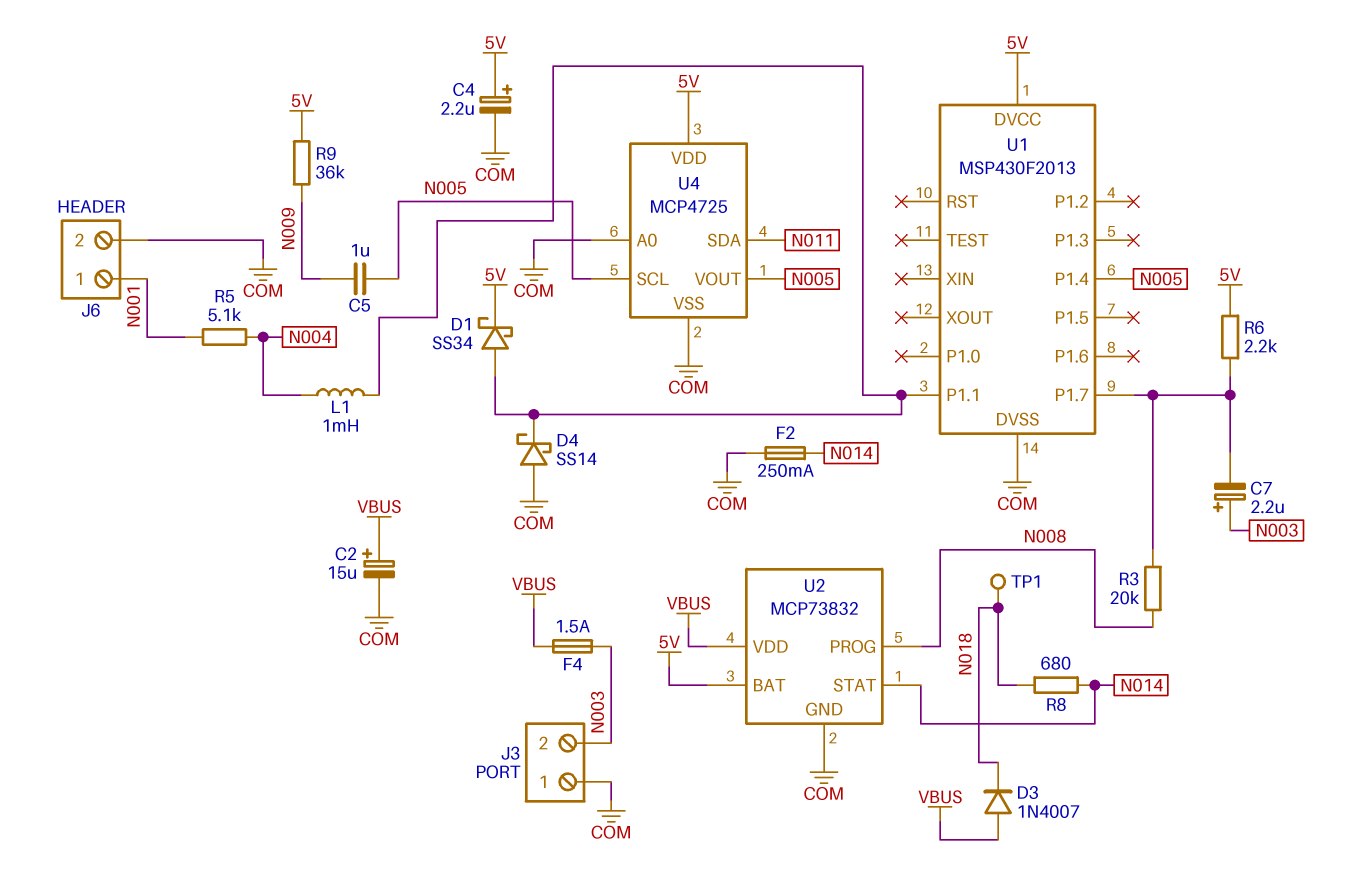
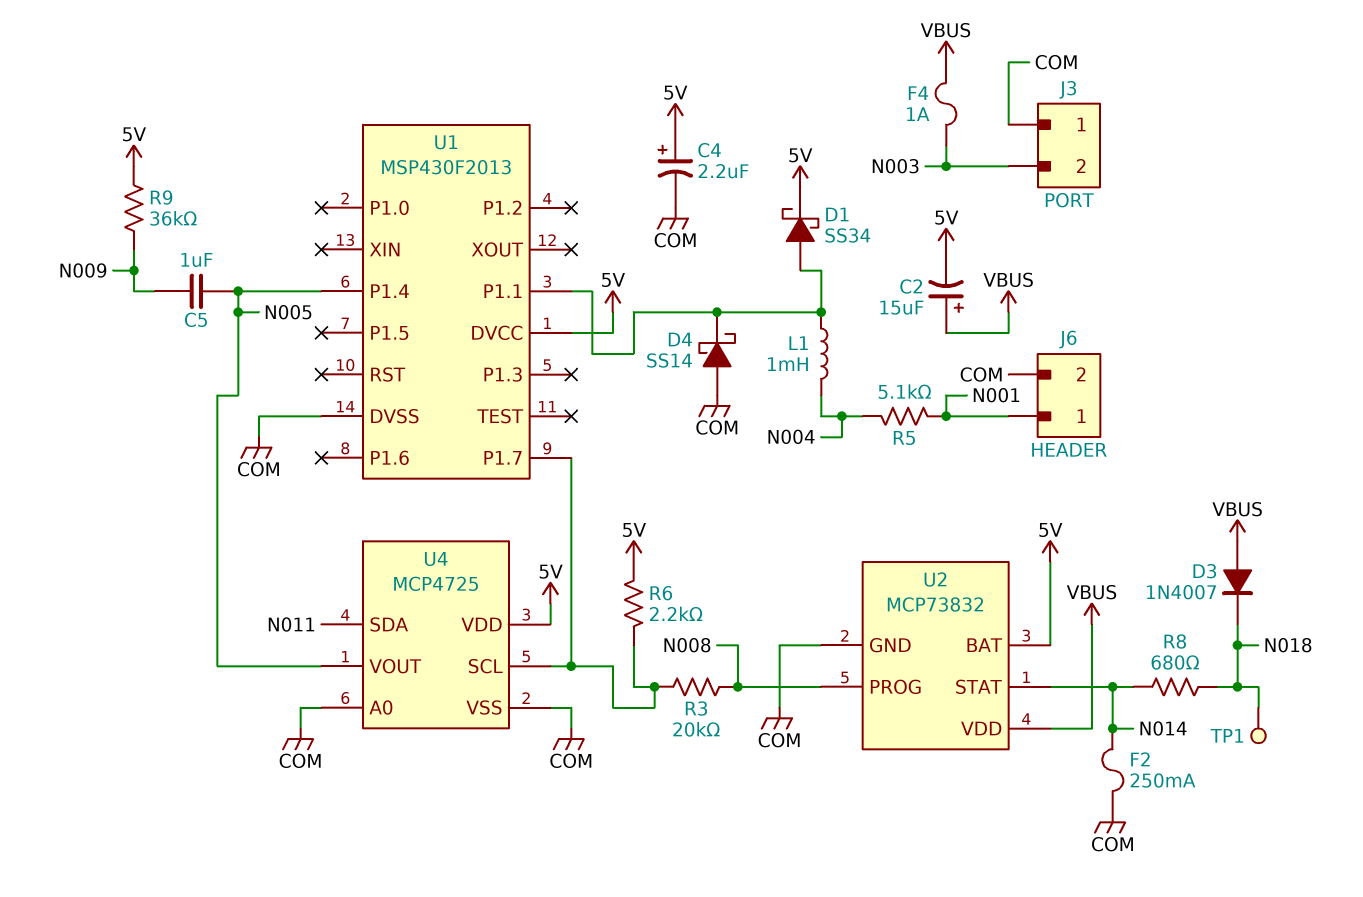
C2: 15uF (plus VBUS, minus COM) -> 15uF (plus VBUS, minus 5V)
C7: 2.2uF (plus N003, minus U1/P1.7) -> none
F4: 1.5A (N003, VBUS) -> 1A (N003, VBUS)
U4 pin SCL: N005 -> U1/P1.7

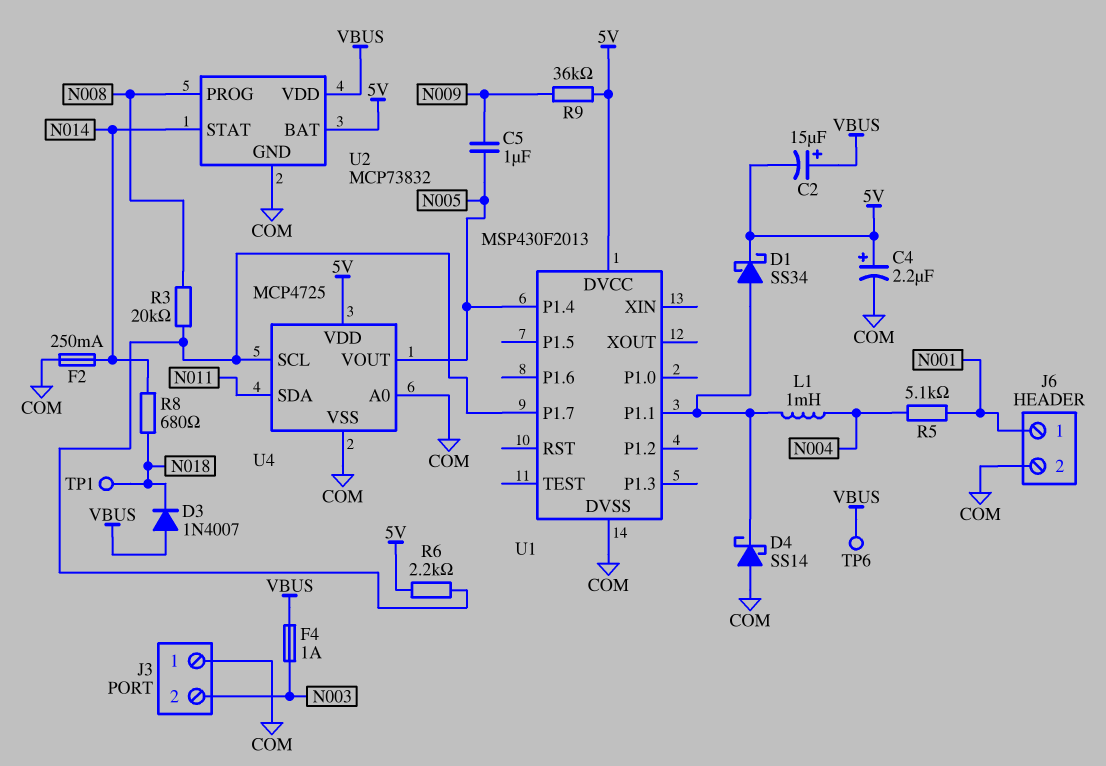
TP6: none -> test point (VBUS)

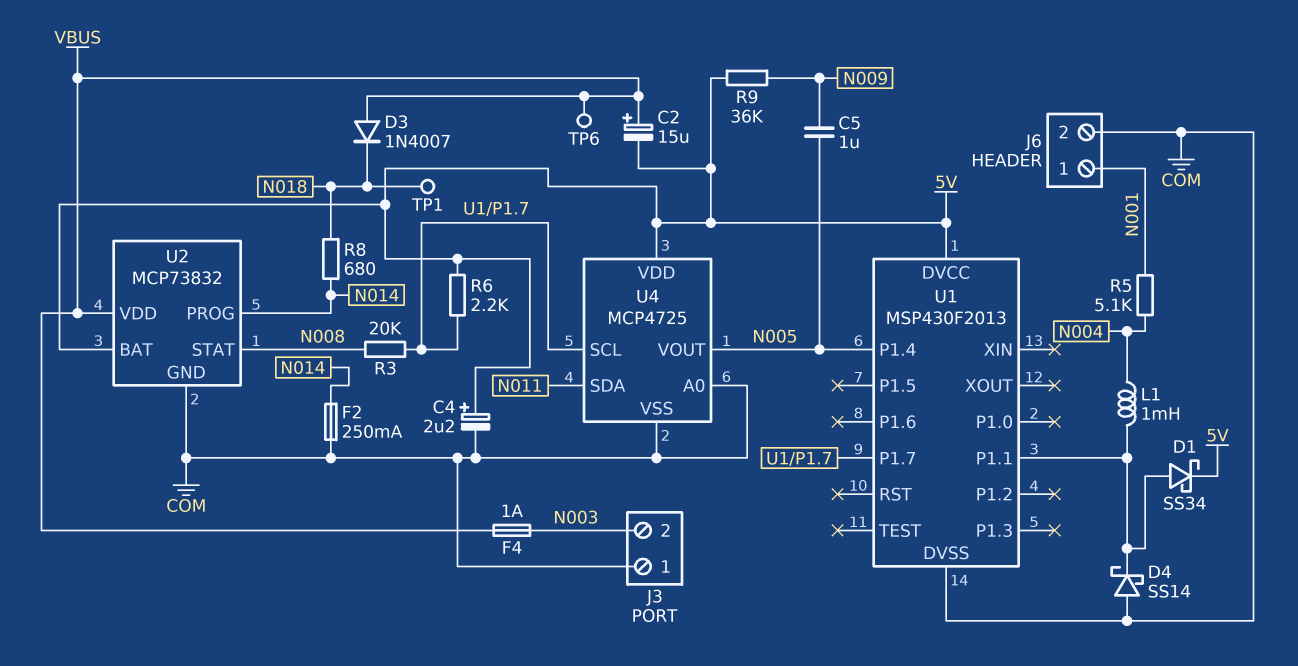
U2 pin PROG: N008 -> N014
U2 pin STAT: N014 -> N008

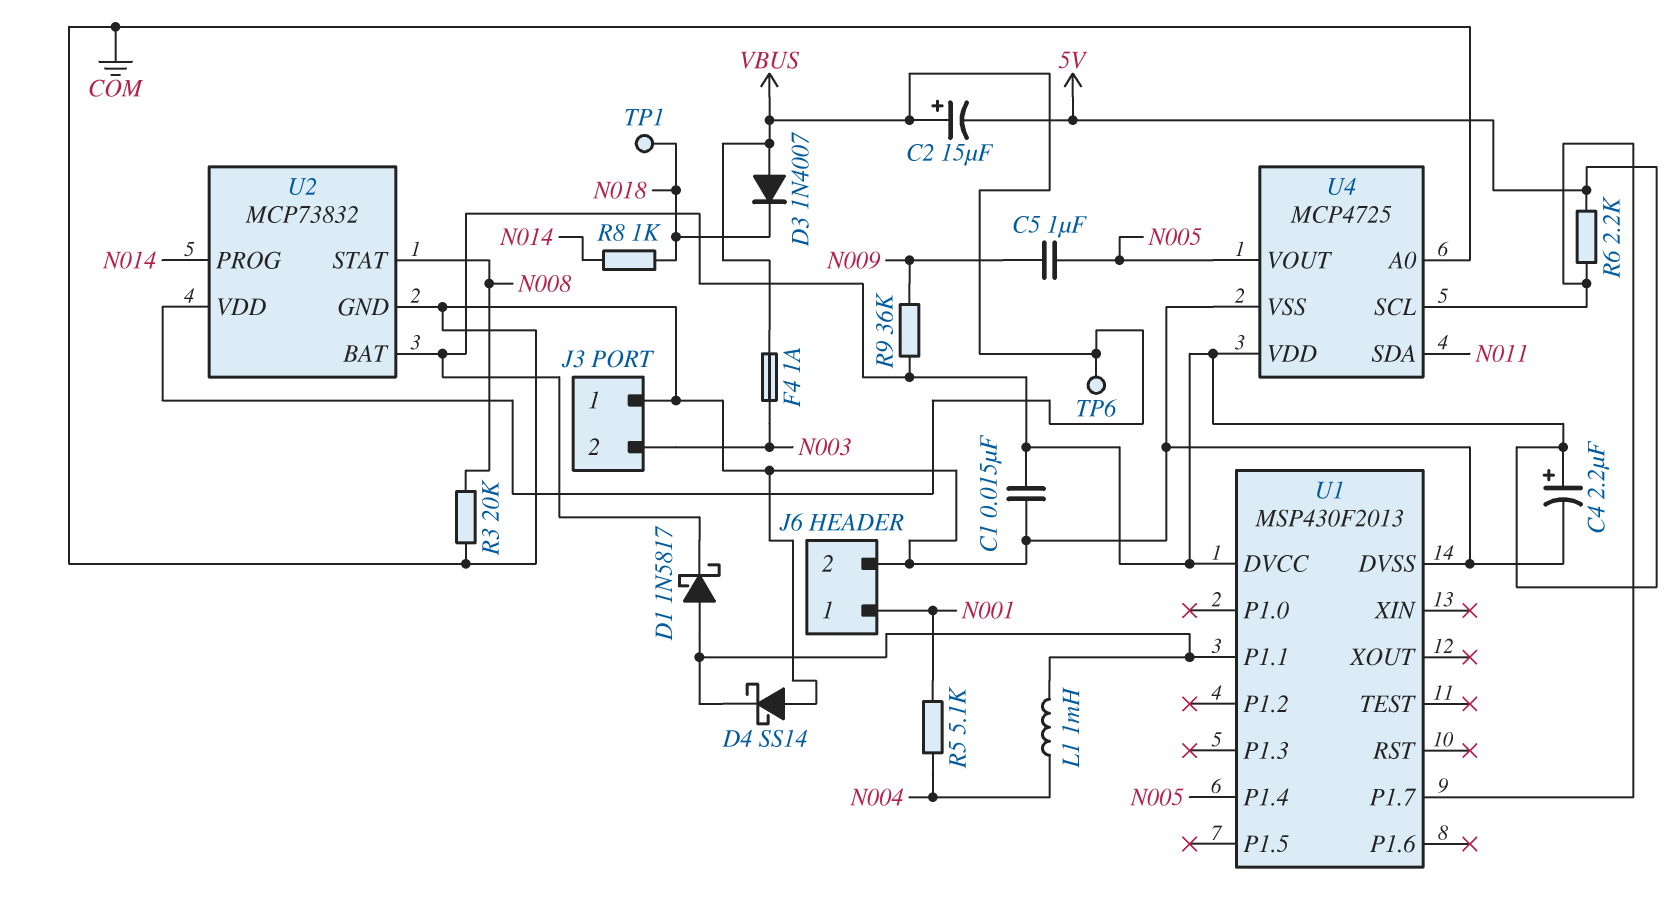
C1: none -> 15nF (5V, COM)
D1: schottky SS34 (A U1/P1.1, K 5V) -> schottky 1N5817 (A U1/P1.1, K 5V)
F2: 250mA (COM, N014) -> none
R3: 20k (N008, U1/P1.7) -> 20k (COM, N008)
R8: 680 (N014, N018) -> 1k (N014, N018)

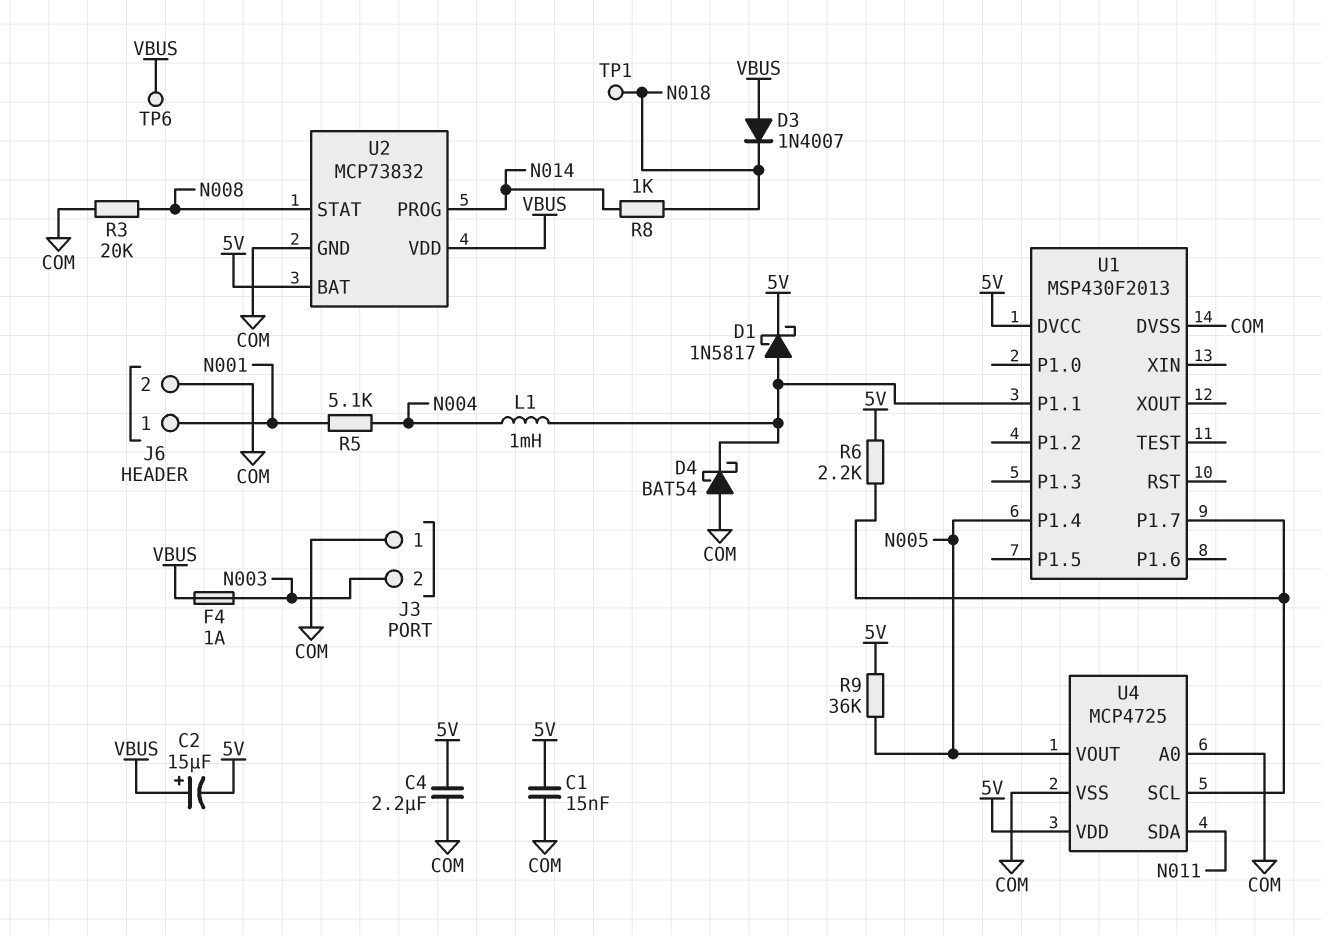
C4: 2.2uF (plus 5V, minus COM) -> 2.2uF (5V, COM)
C5: 1uF (N005, N009) -> none
D4: schottky SS14 (A COM, K U1/P1.1) -> schottky BAT54 (A COM, K U1/P1.1)
R9: 36k (5V, N009) -> 36k (5V, N005)

